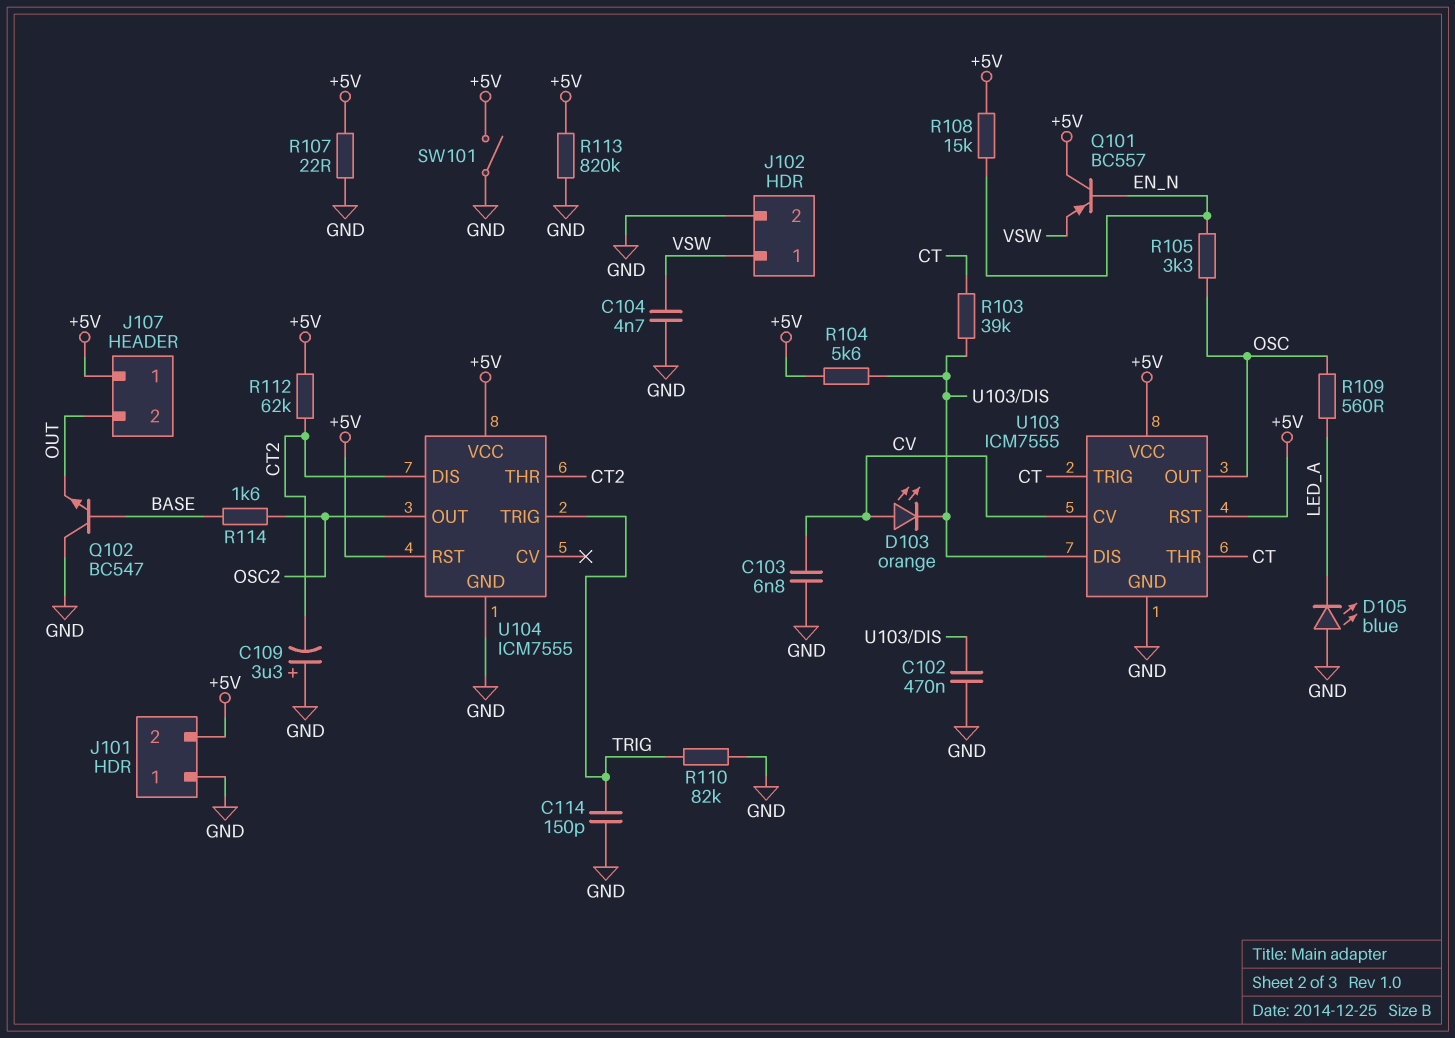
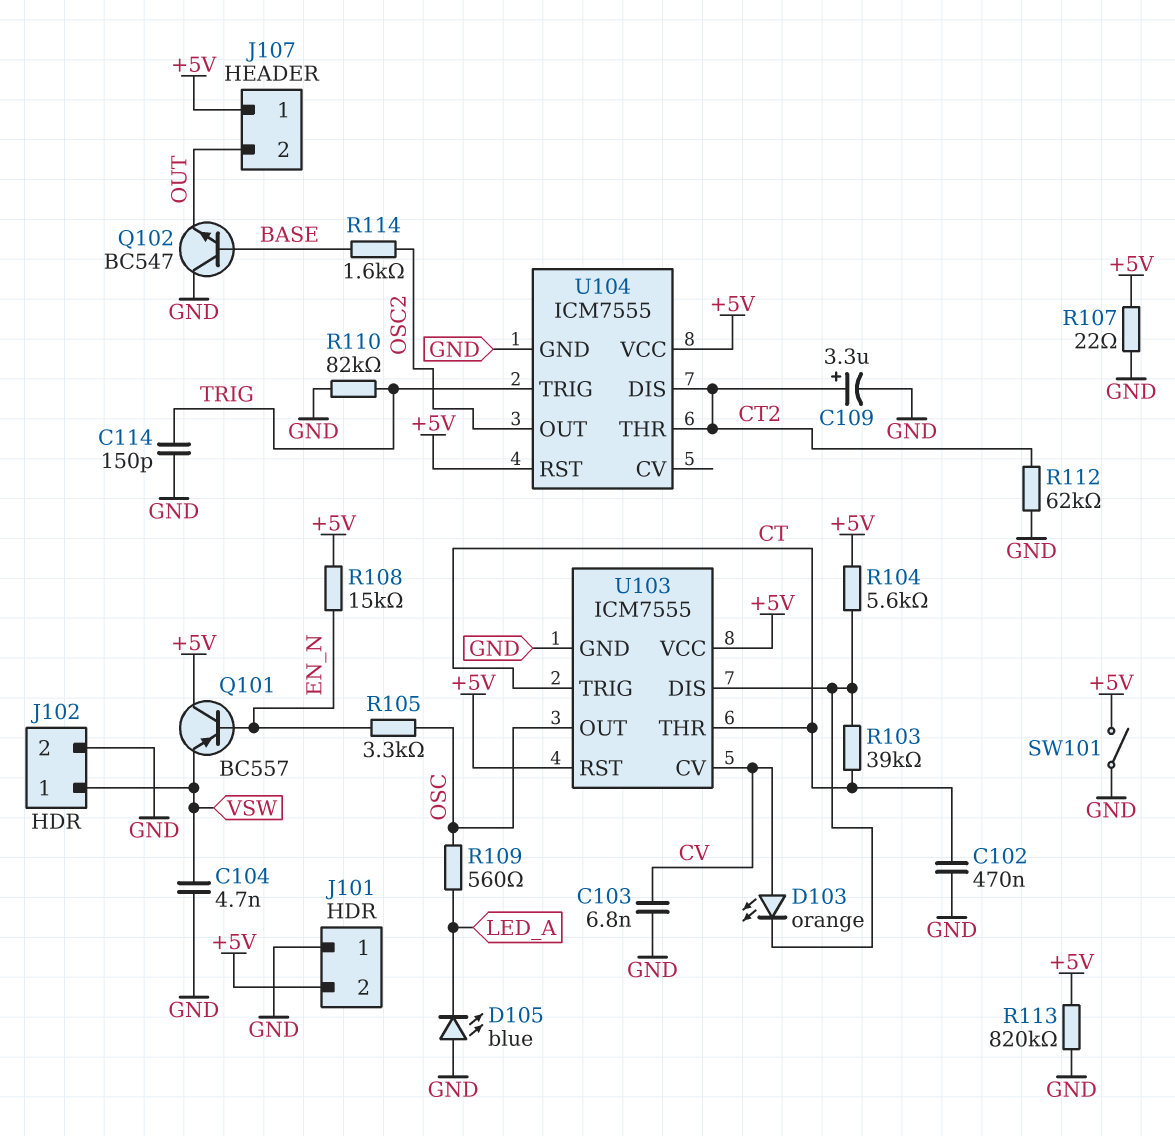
C102: 470nF (GND, U103/DIS) -> 470nF (CT, GND)
C109: 3.3uF (plus GND, minus CT2) -> 3.3uF (plus CT2, minus GND)
R112: 62k (+5V, CT2) -> 62k (CT2, GND)

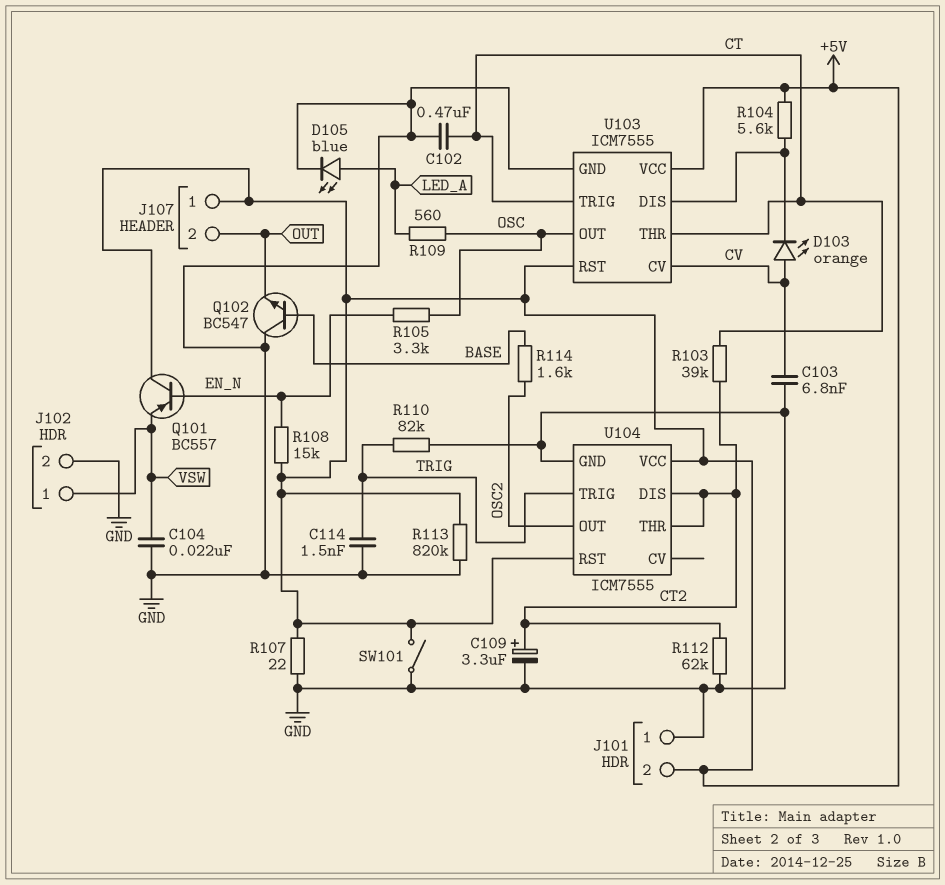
C104: 4.7nF (GND, VSW) -> 22nF (GND, VSW)
C114: 150pF (GND, TRIG) -> 1.5nF (GND, TRIG)
D105: LED blue (A GND, K LED_A) -> LED blue (A LED_A, K GND)
R103: 39k (CT, U103/DIS) -> 39k (CT, CT2)

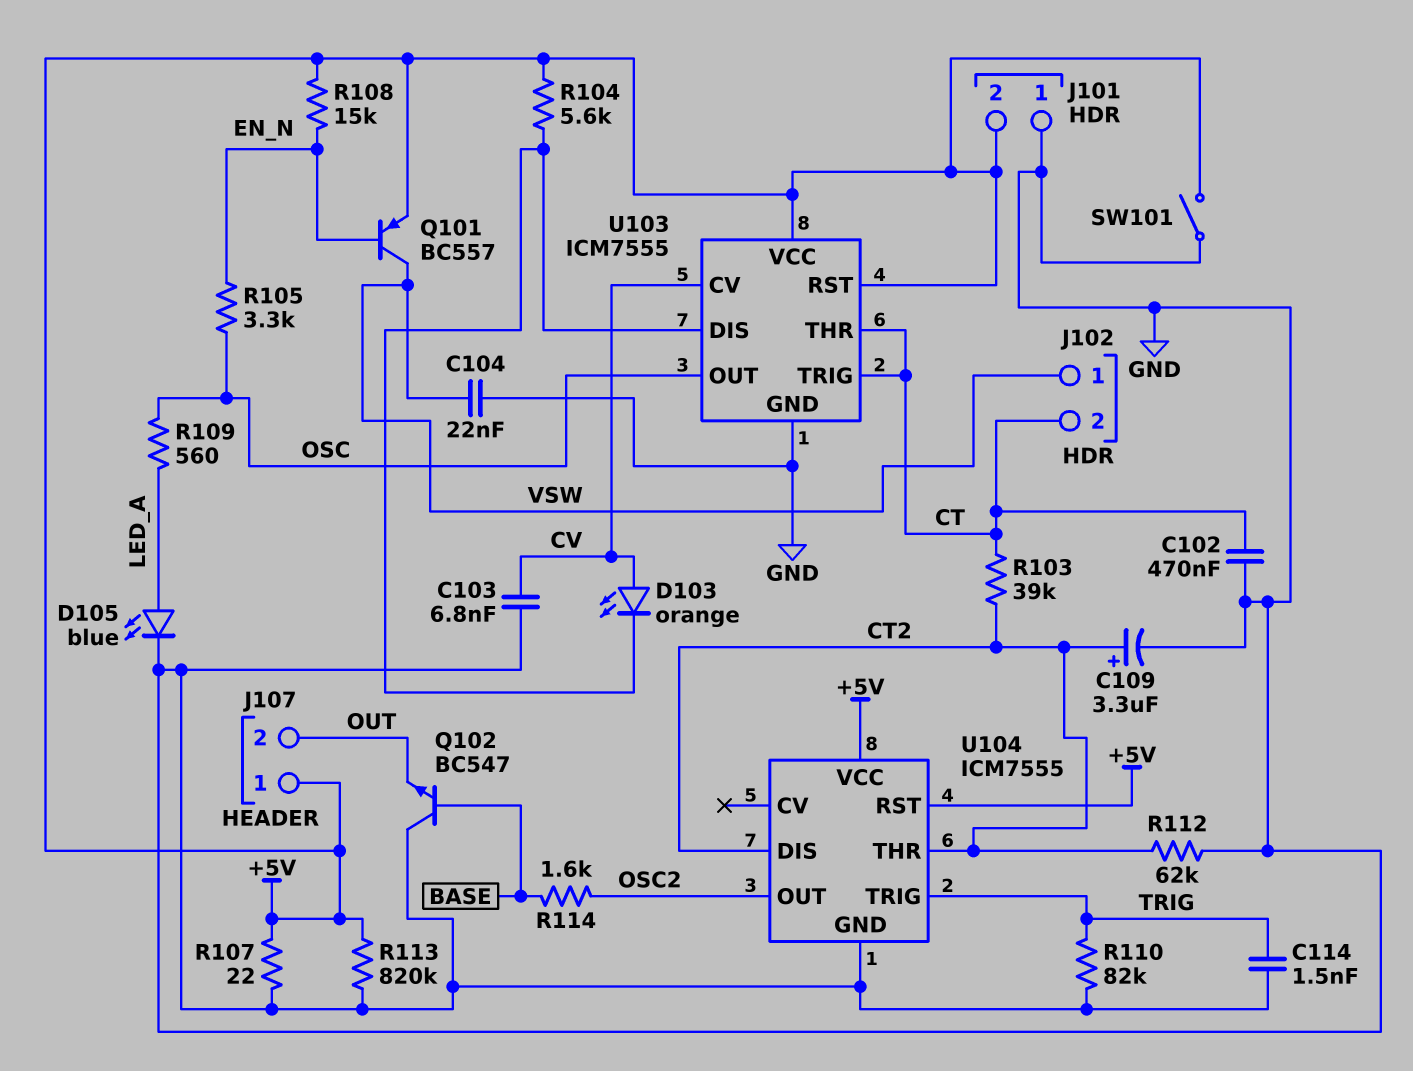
J102 pin 2: GND -> CT
Q101: PNP BC557 (B EN_N, C +5V, E VSW) -> PNP BC557 (B EN_N, C VSW, E +5V)

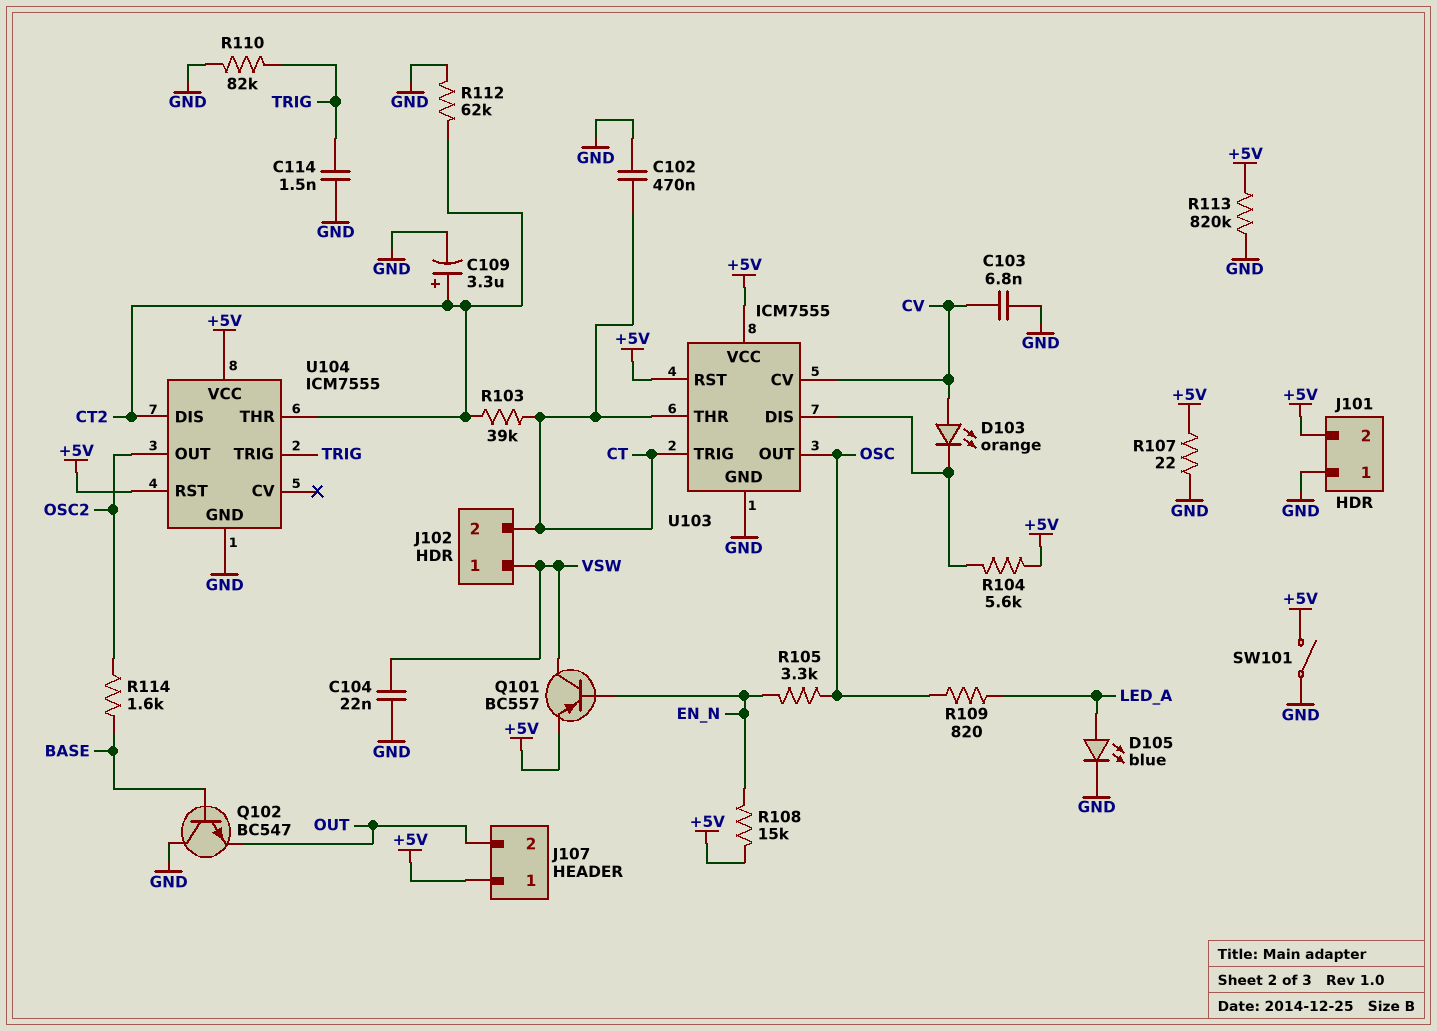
R109: 560 (LED_A, OSC) -> 820 (LED_A, OSC)

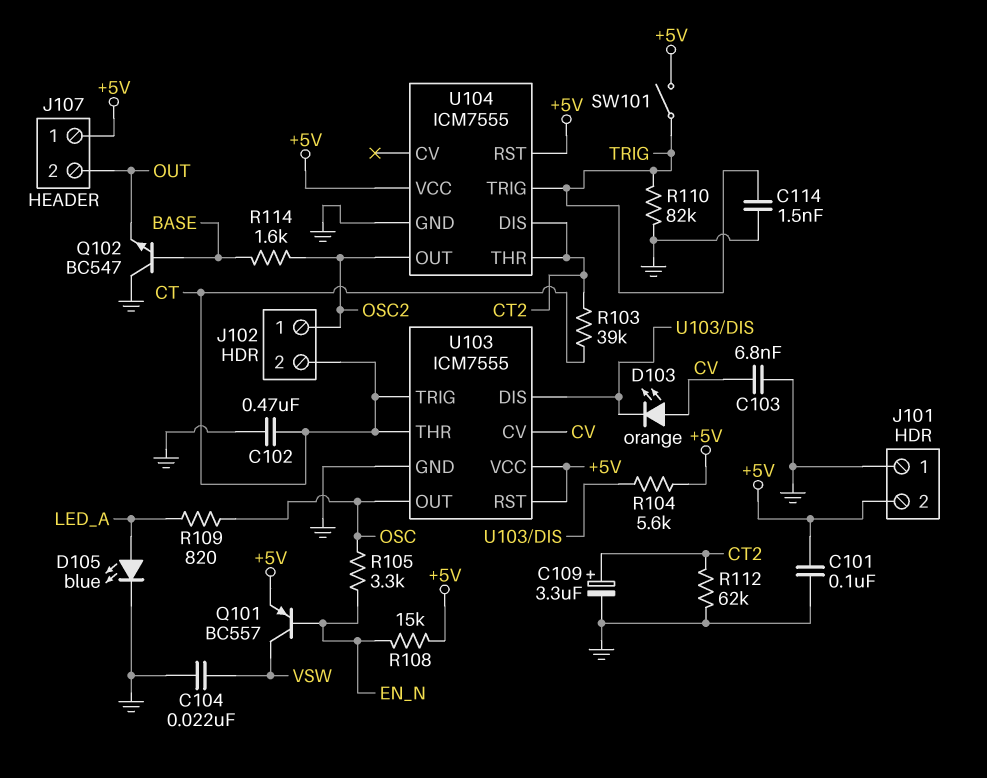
C101: none -> 100nF (+5V, GND)
J102 pin 1: VSW -> OSC2
R107: 22 (+5V, GND) -> none
R113: 820k (+5V, GND) -> none
SW101: switch (+5V, GND) -> switch (+5V, TRIG)

